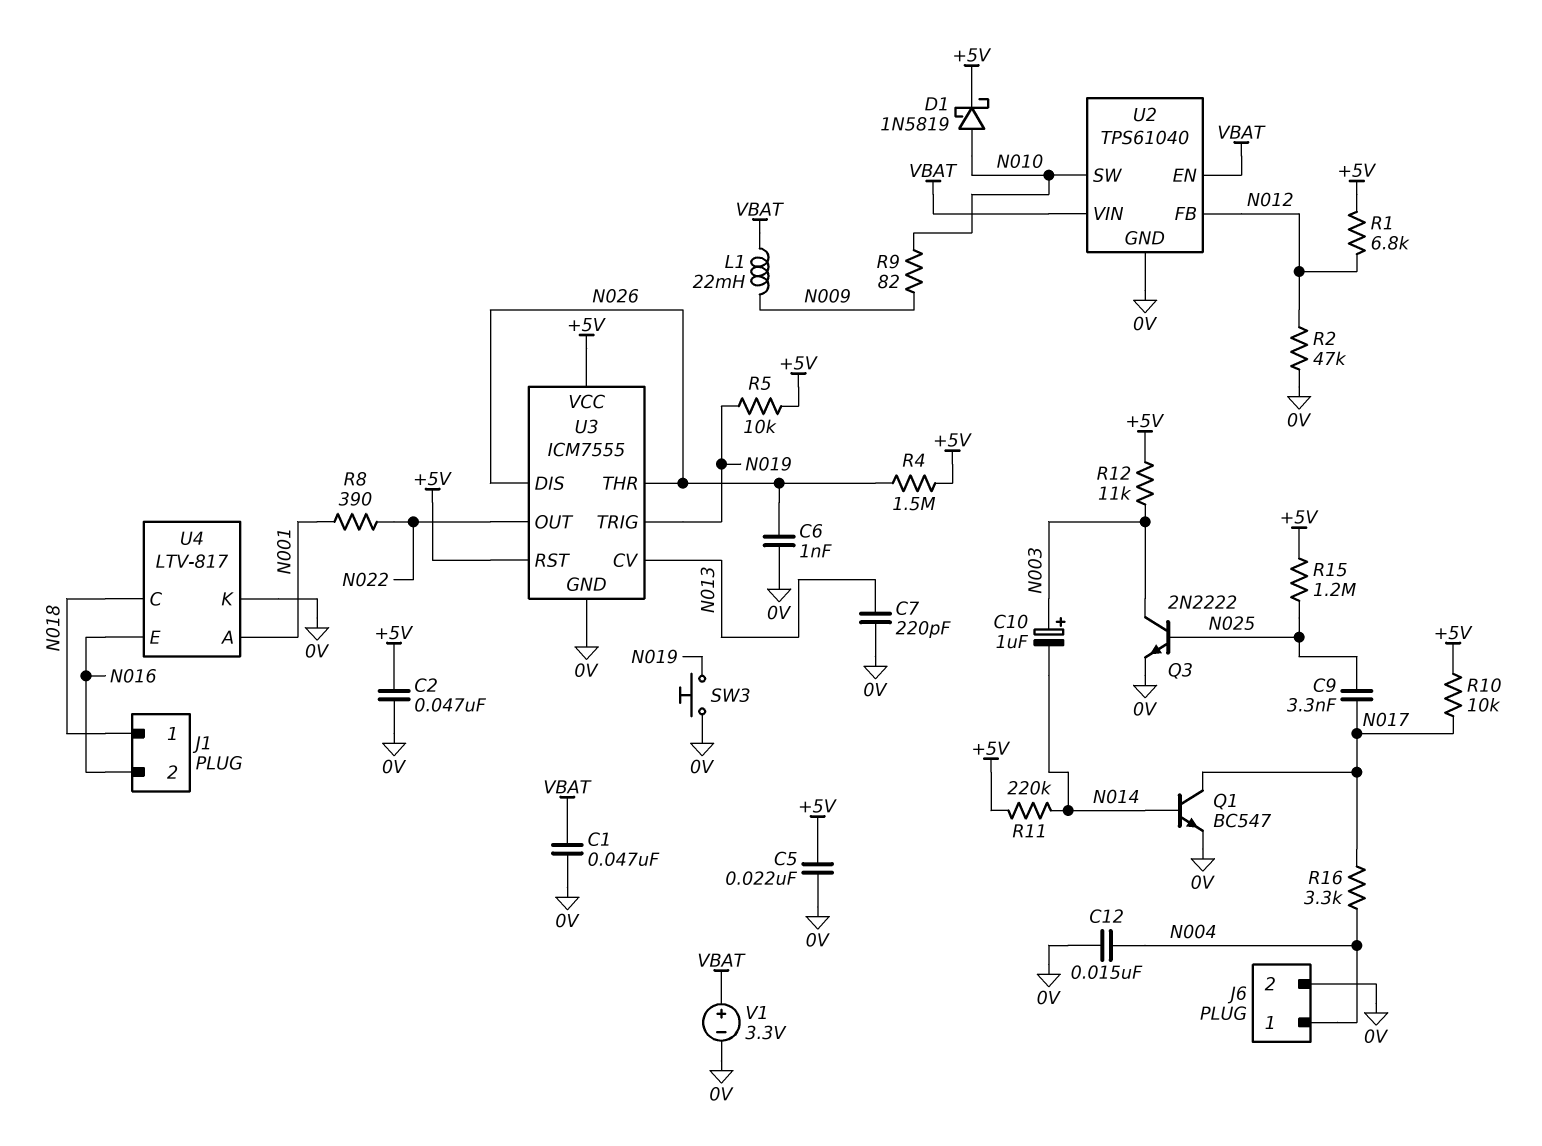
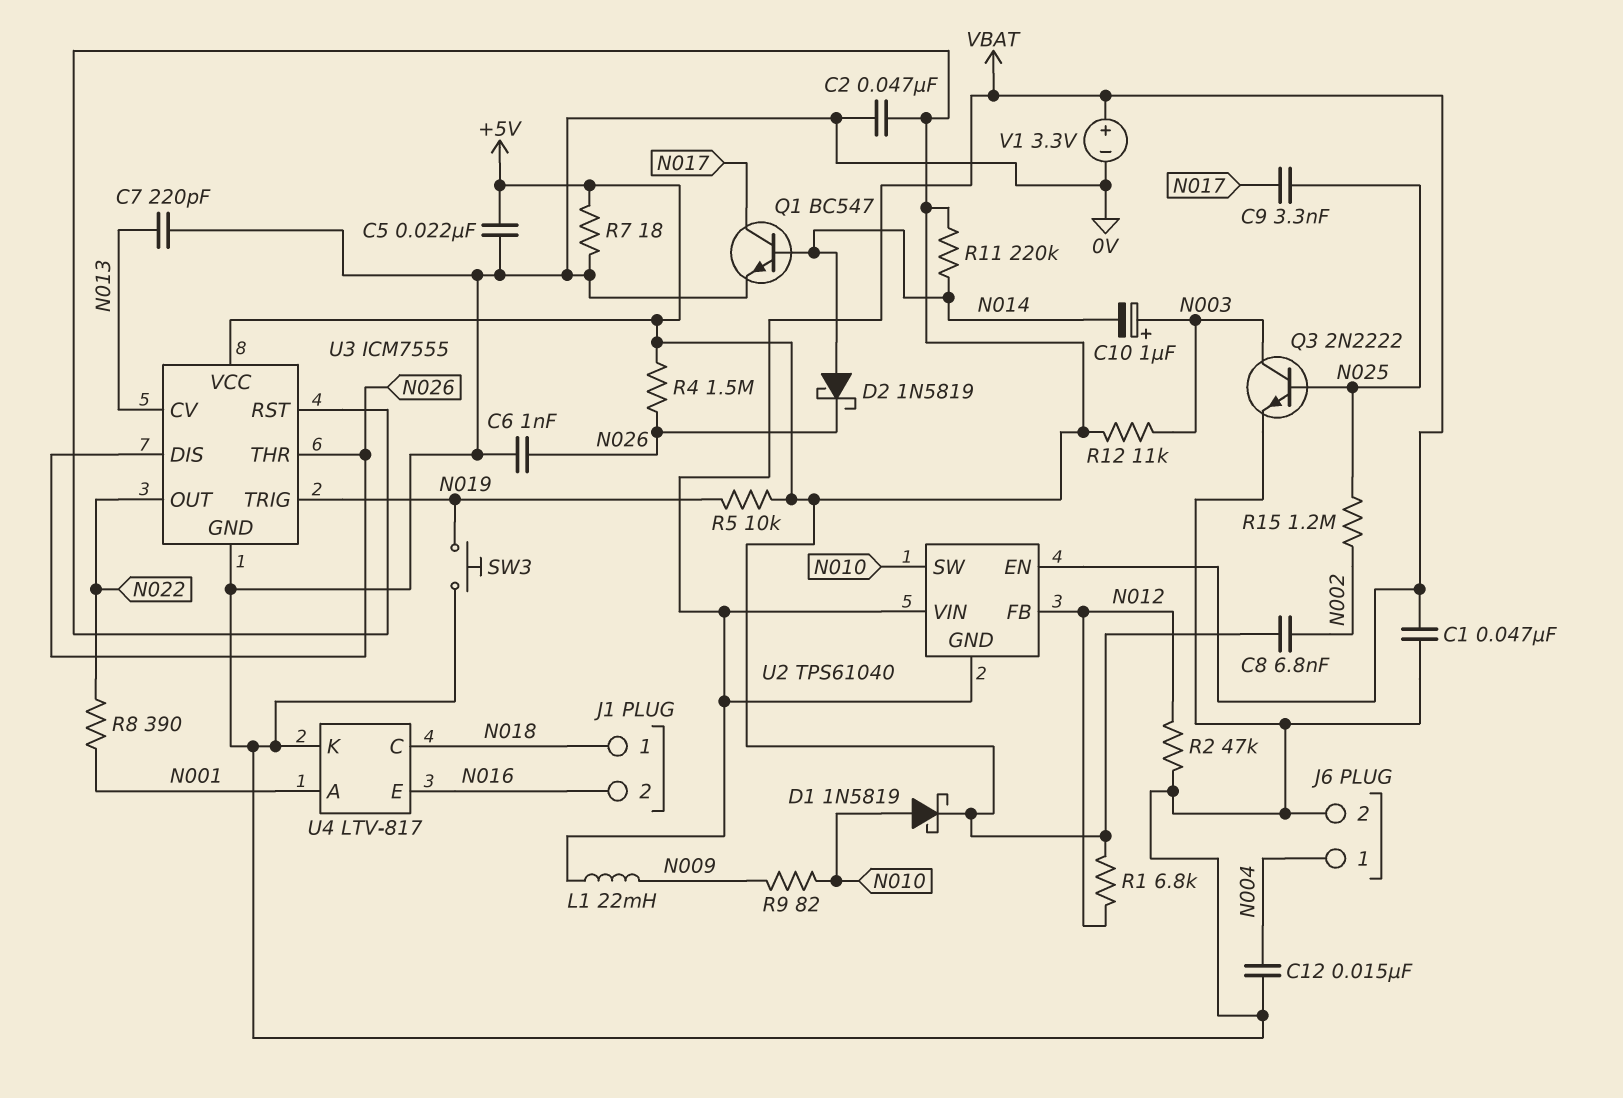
C8: none -> 6.8nF (+5V, N002)
D2: none -> schottky 1N5819 (A N014, K N026)
R7: none -> 18 (+5V, 0V)
R10: 10k (+5V, N017) -> none
R15: 1.2M (+5V, N025) -> 1.2M (N002, N025)
R16: 3.3k (N004, N017) -> none
U2 pin GND: 0V -> VBAT

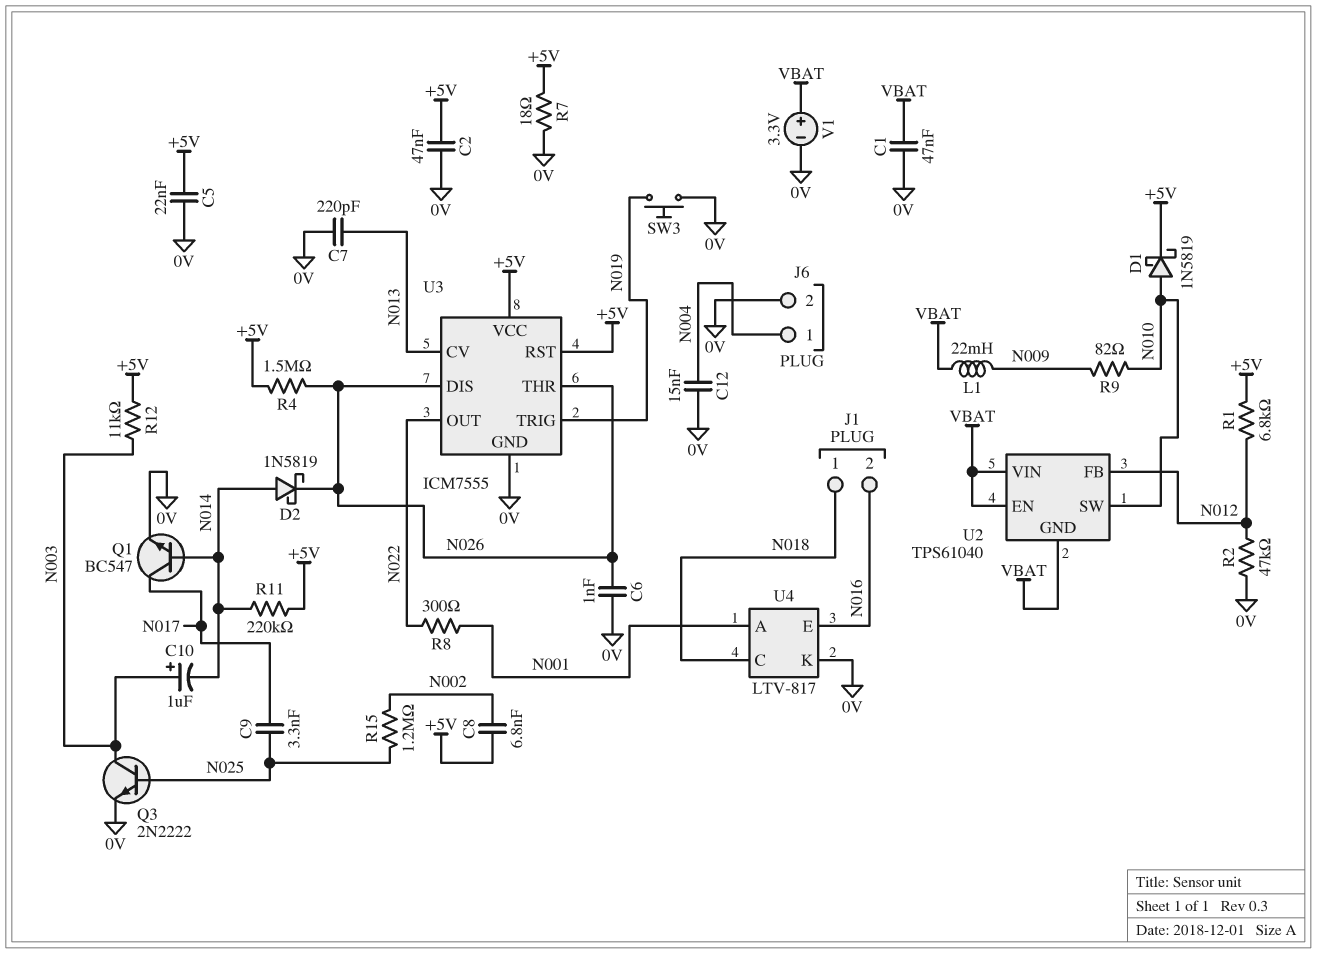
R5: 10k (+5V, N019) -> none
R8: 390 (N001, N022) -> 300 (N001, N022)

